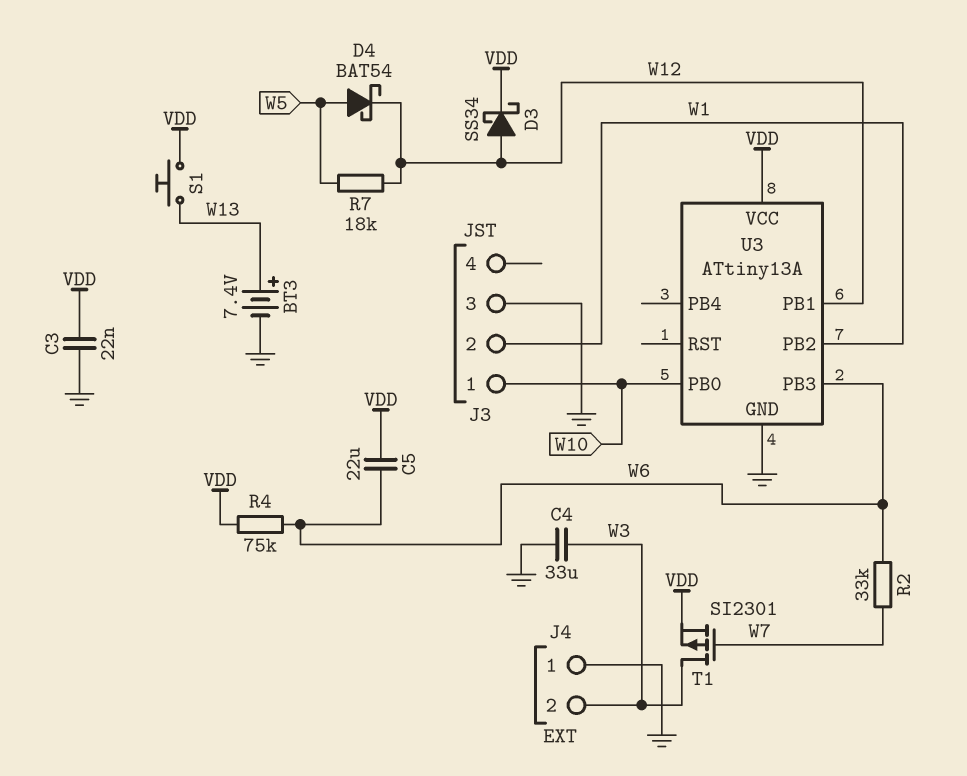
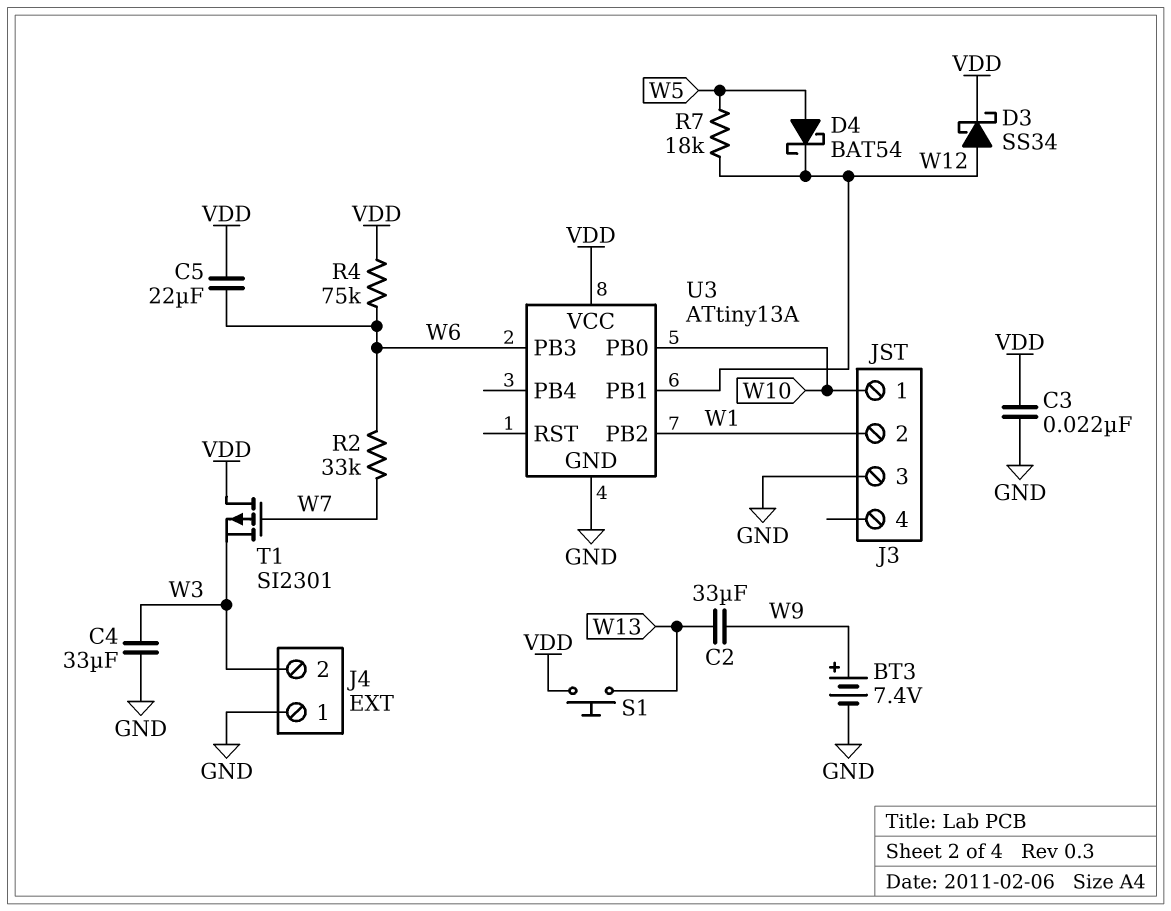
BT3: 7.4V (plus W13, minus GND) -> 7.4V (plus W9, minus GND)
C2: none -> 33uF (W9, W13)
T1: PMOS SI2301 (G W7, D W3, S VDD) -> PMOS SI2301 (G W7, D VDD, S W3)

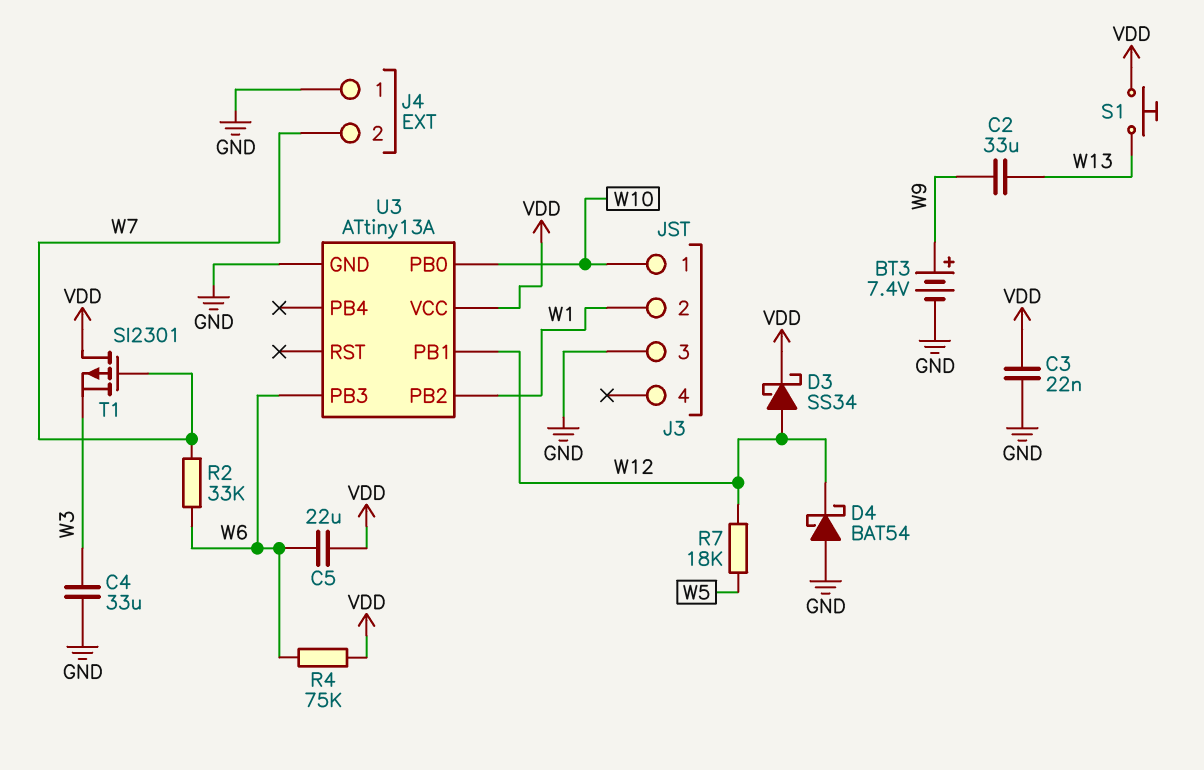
D4: schottky BAT54 (A W5, K W12) -> schottky BAT54 (A GND, K W12)
J4 pin 2: W3 -> W7

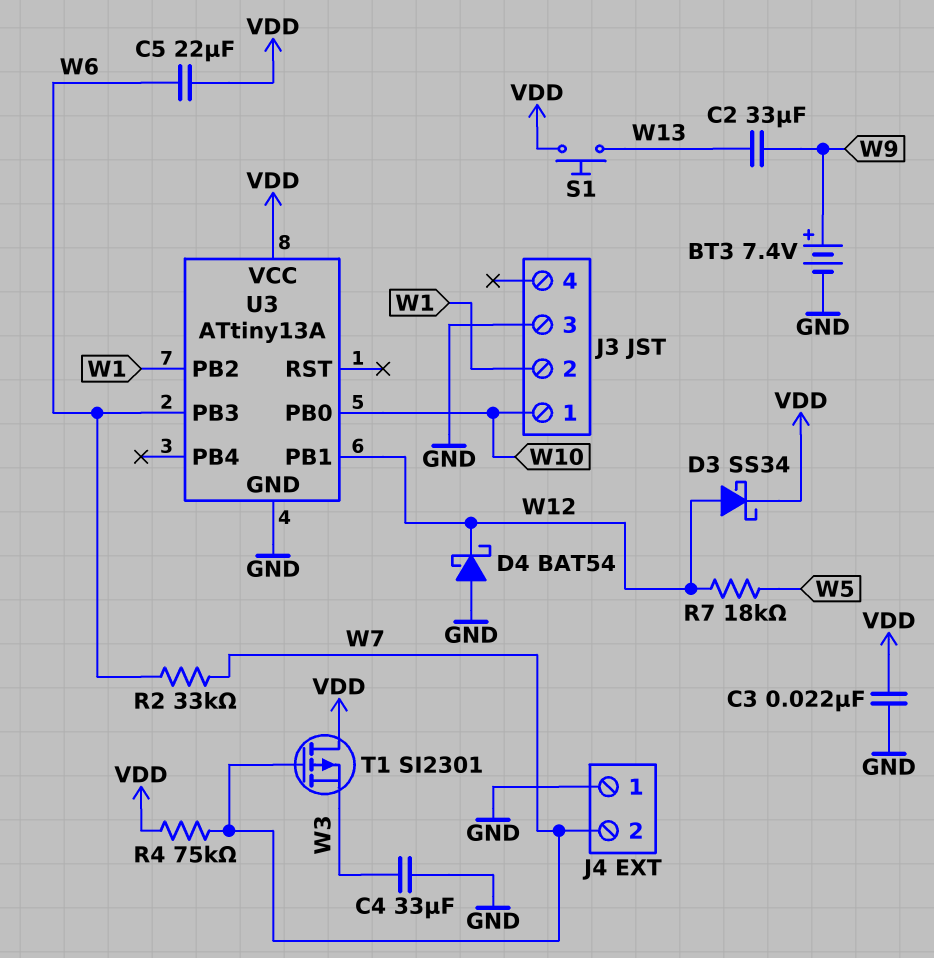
R4: 75k (VDD, W6) -> 75k (VDD, W7)

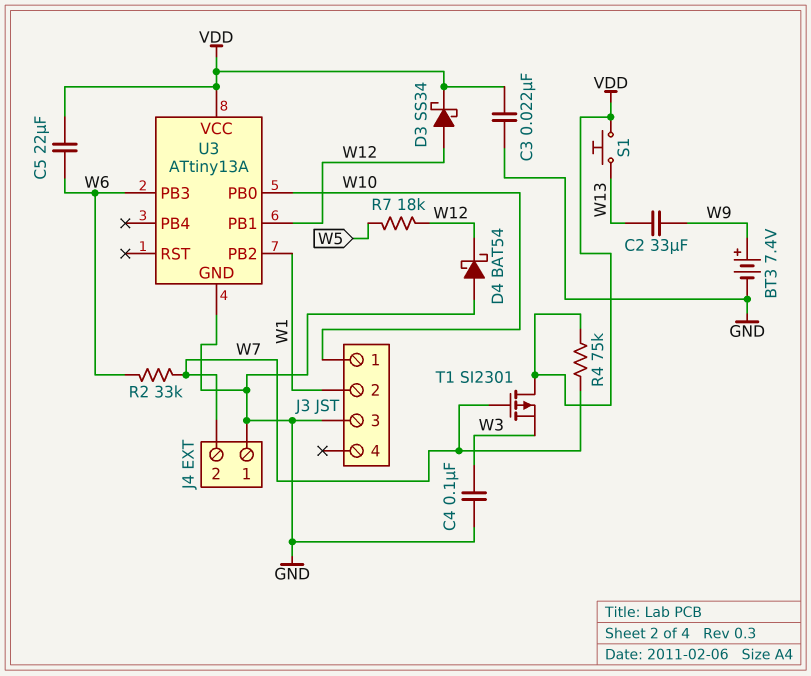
C4: 33uF (GND, W3) -> 100nF (GND, W3)

